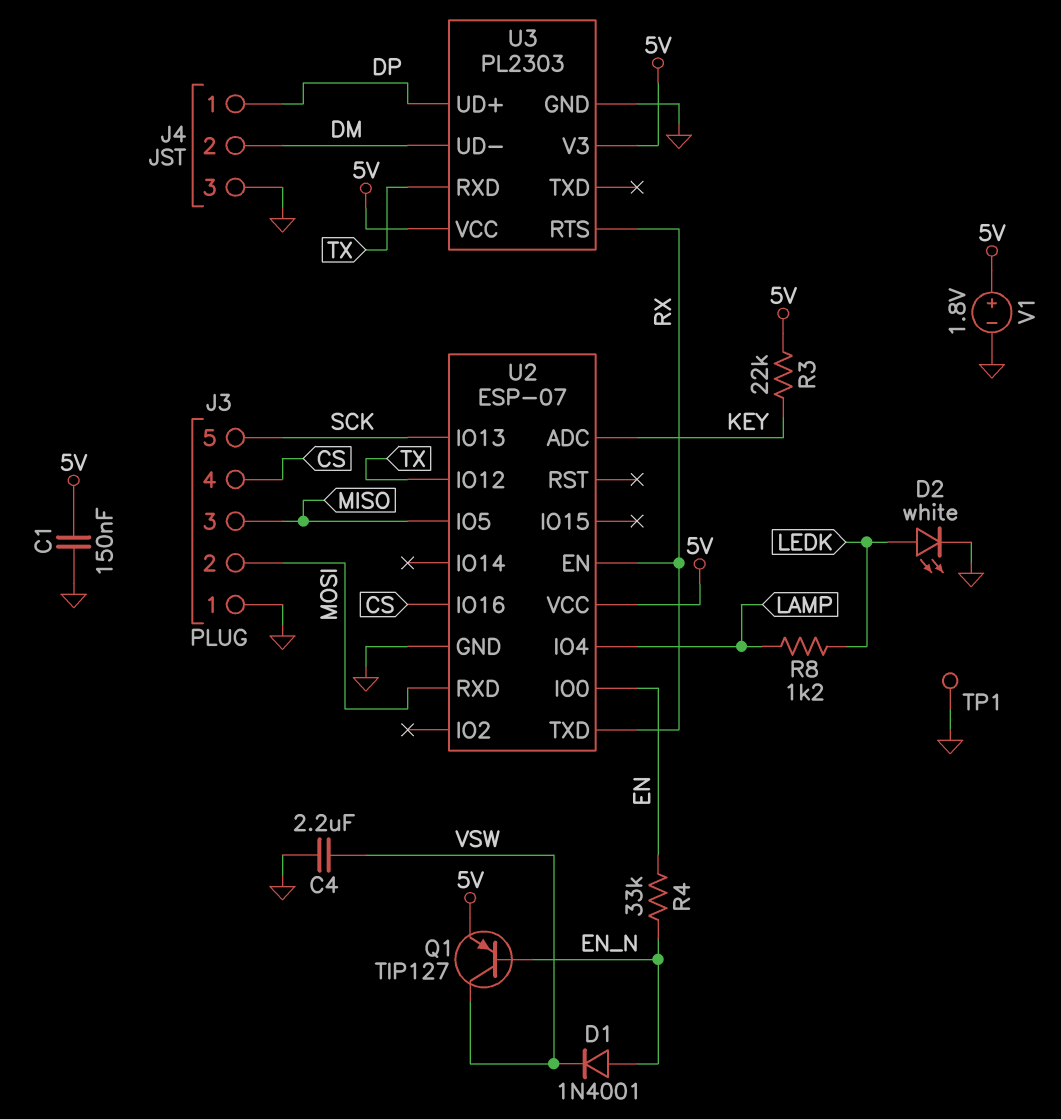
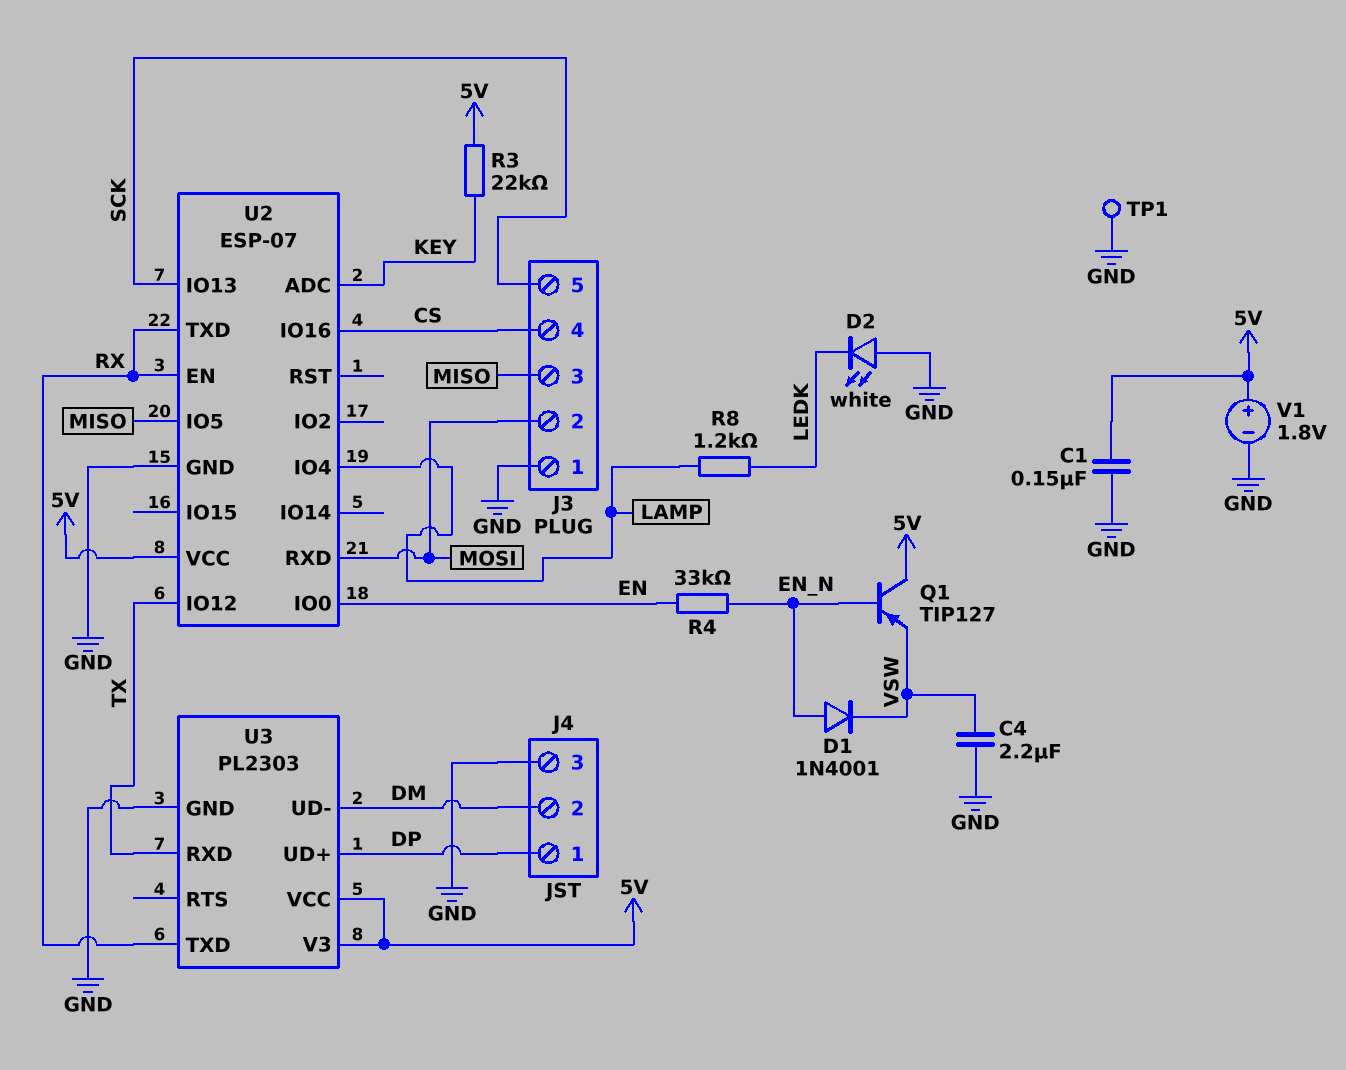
D2: LED white (A LEDK, K GND) -> LED white (A GND, K LEDK)
Q1: PNP TIP127 (B EN_N, C VSW, E 5V) -> PNP TIP127 (B EN_N, C 5V, E VSW)
U3 pin RTS: RX -> none
U3 pin TXD: none -> RX

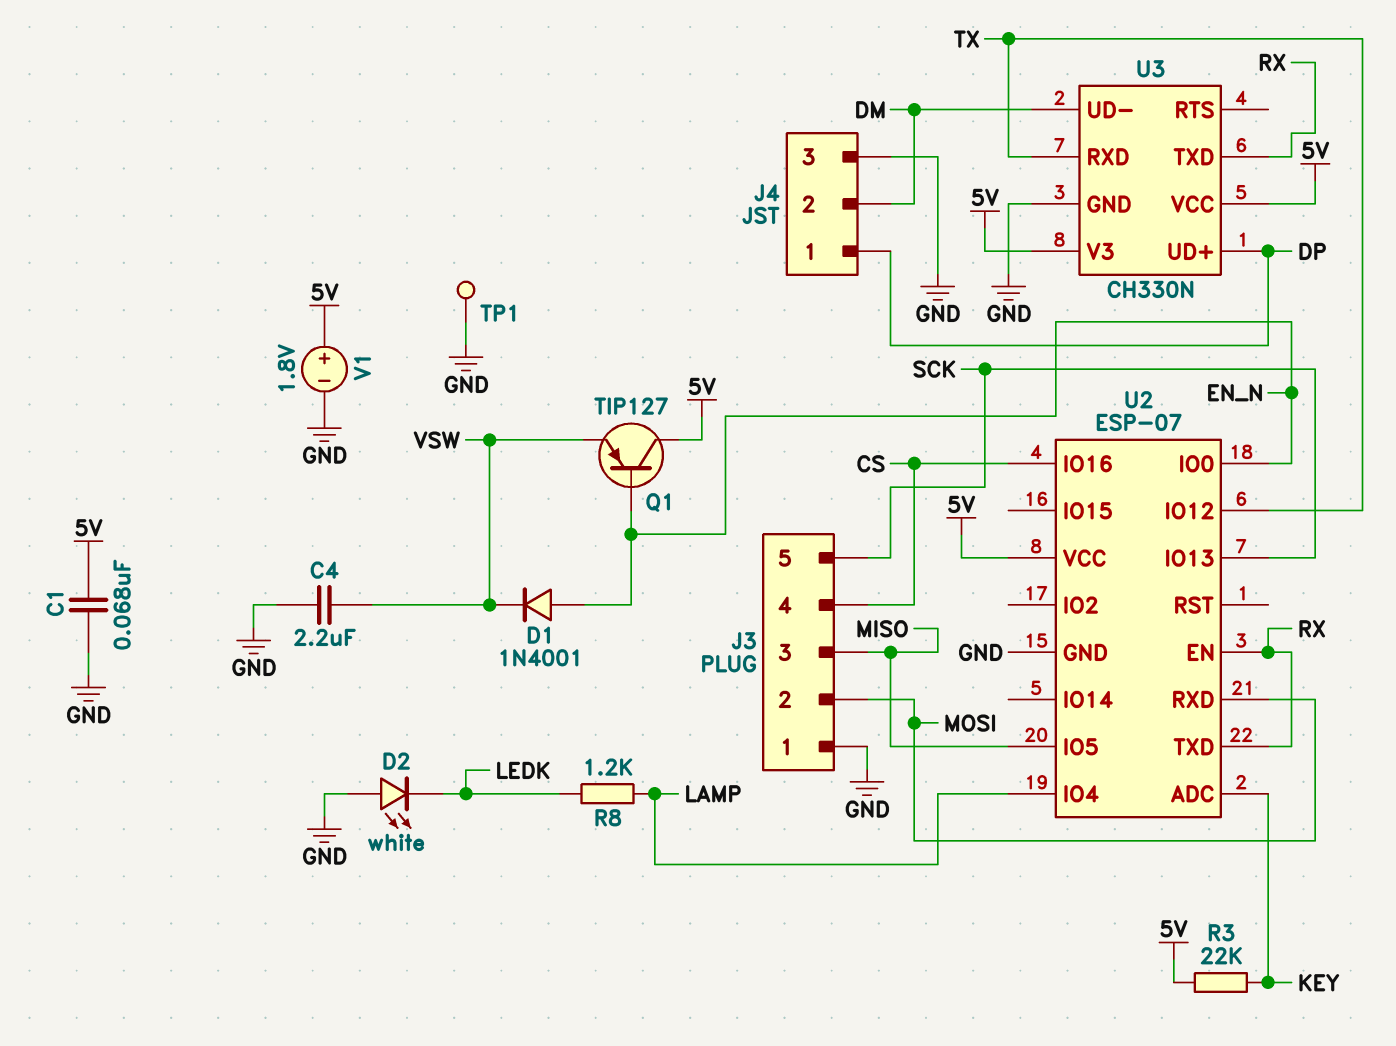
C1: 150nF (5V, GND) -> 68nF (5V, GND)
R4: 33k (EN, EN_N) -> none
U2 pin IO0: EN -> EN_N
U3: PL2303 -> CH330N

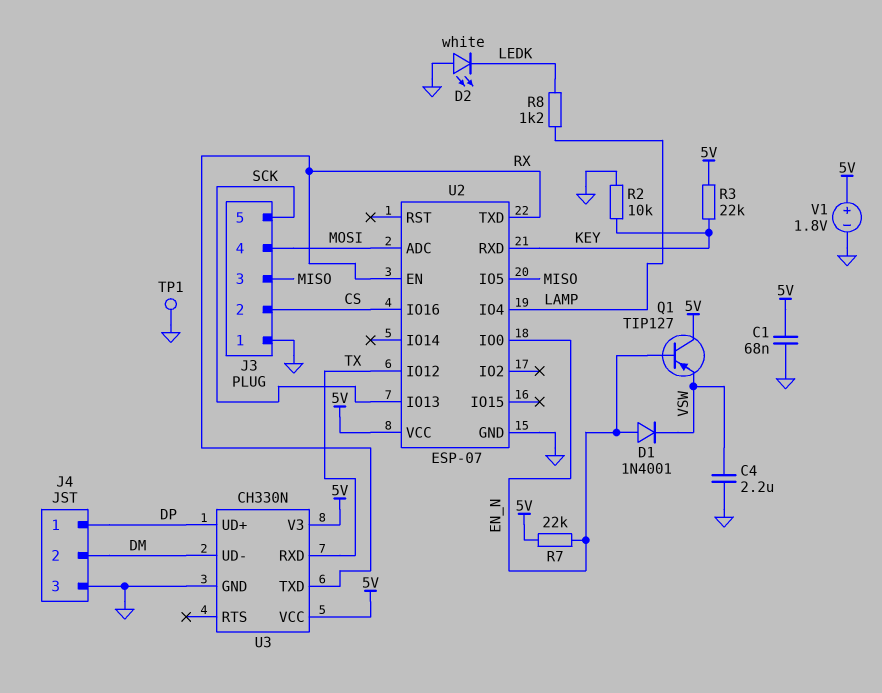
J3 pin 2: MOSI -> CS
J3 pin 4: CS -> MOSI
R2: none -> 10k (GND, KEY)
R7: none -> 22k (5V, EN_N)
U2 pin ADC: KEY -> MOSI
U2 pin RXD: MOSI -> KEY

